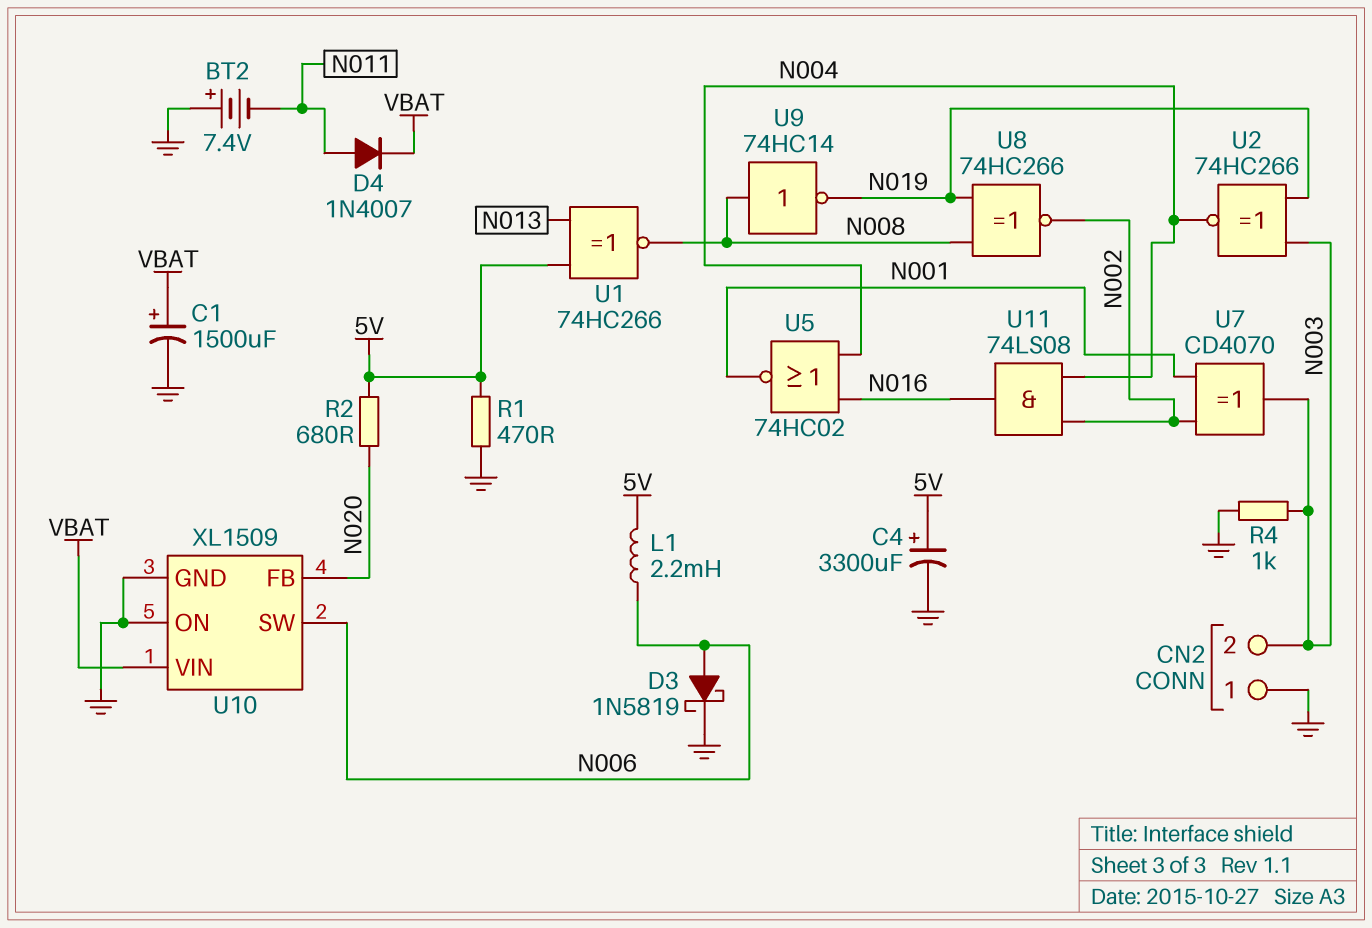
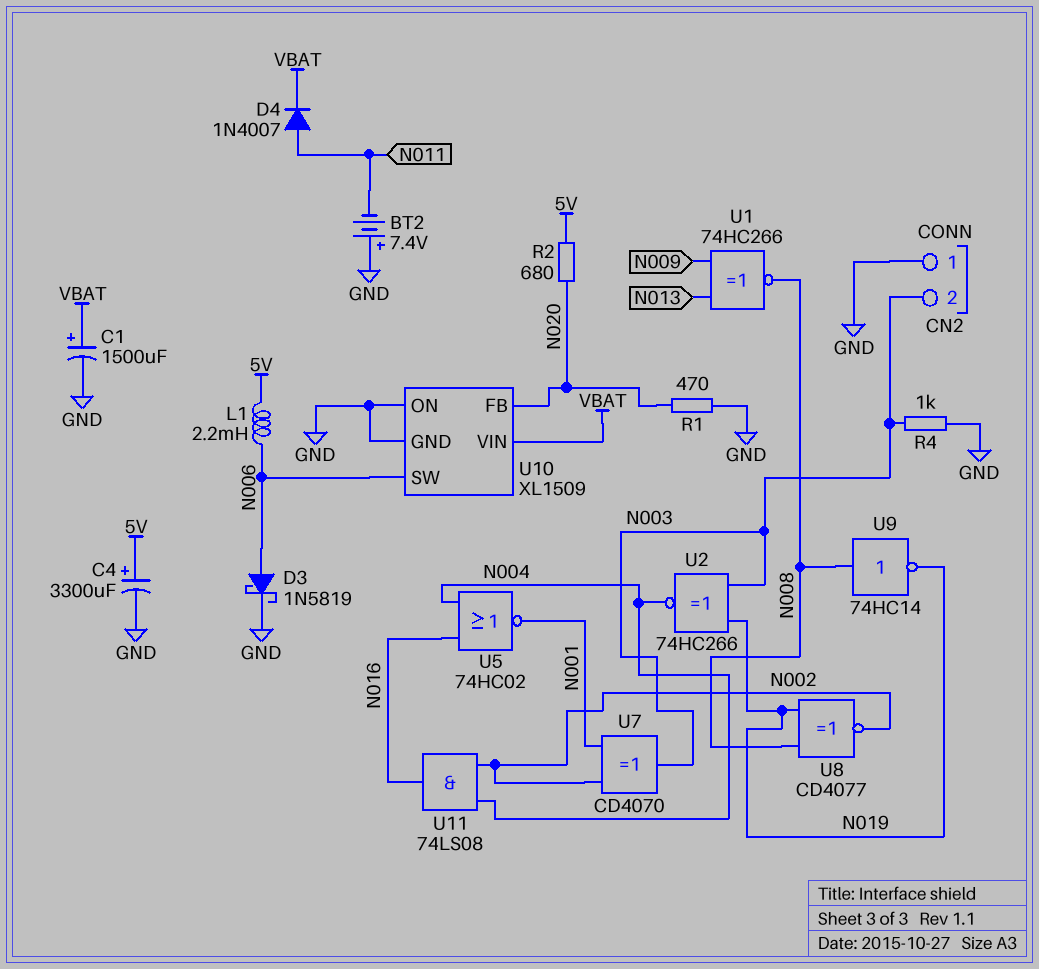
R1: 470 (5V, GND) -> 470 (GND, N020)
U1: XNOR 74HC266 (in 5V, in N013, out N008) -> XNOR 74HC266 (in N009, in N013, out N008)
U8: XNOR 74HC266 (in N008, in N019, out N002) -> XNOR CD4077 (in N008, in N019, out N002)

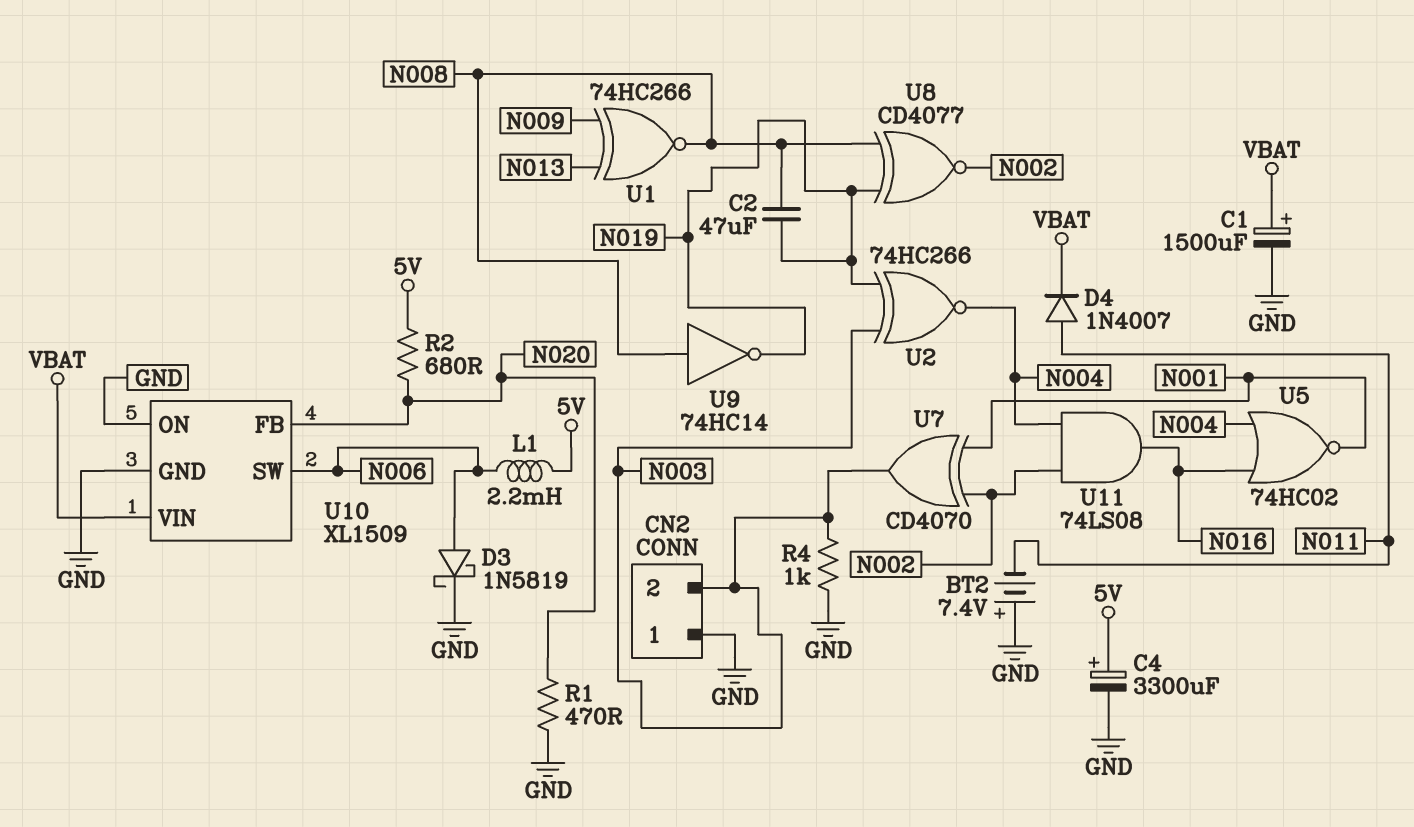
C2: none -> 47uF (N008, N019)

